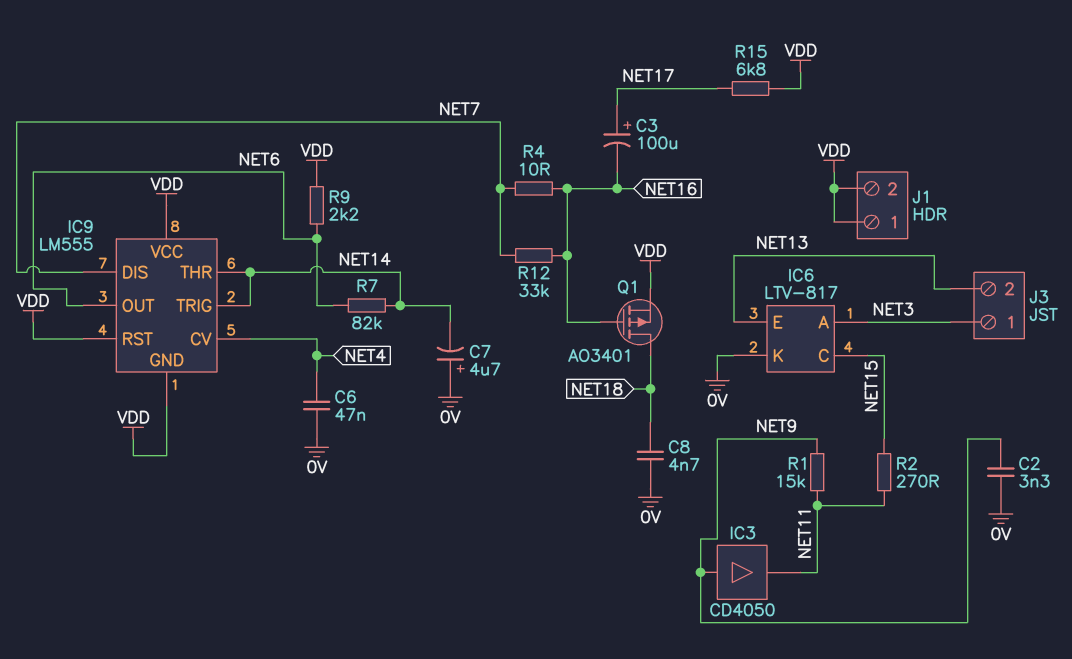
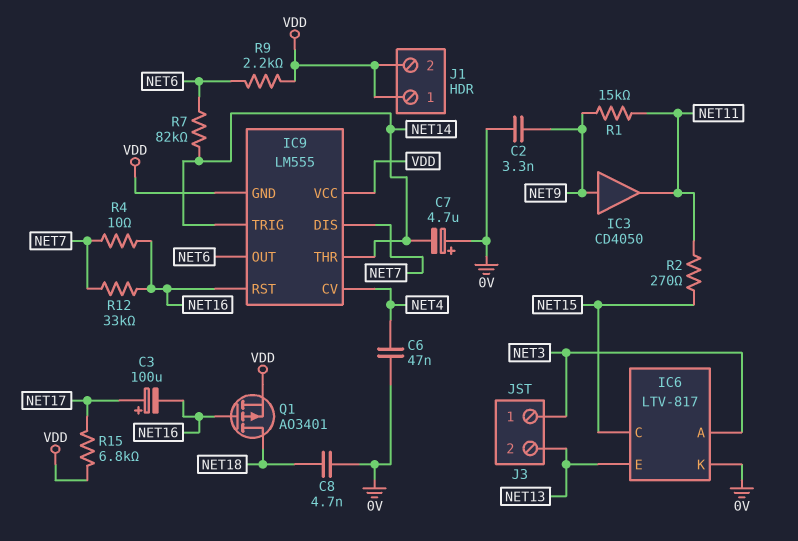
IC9 pin RST: VDD -> NET16

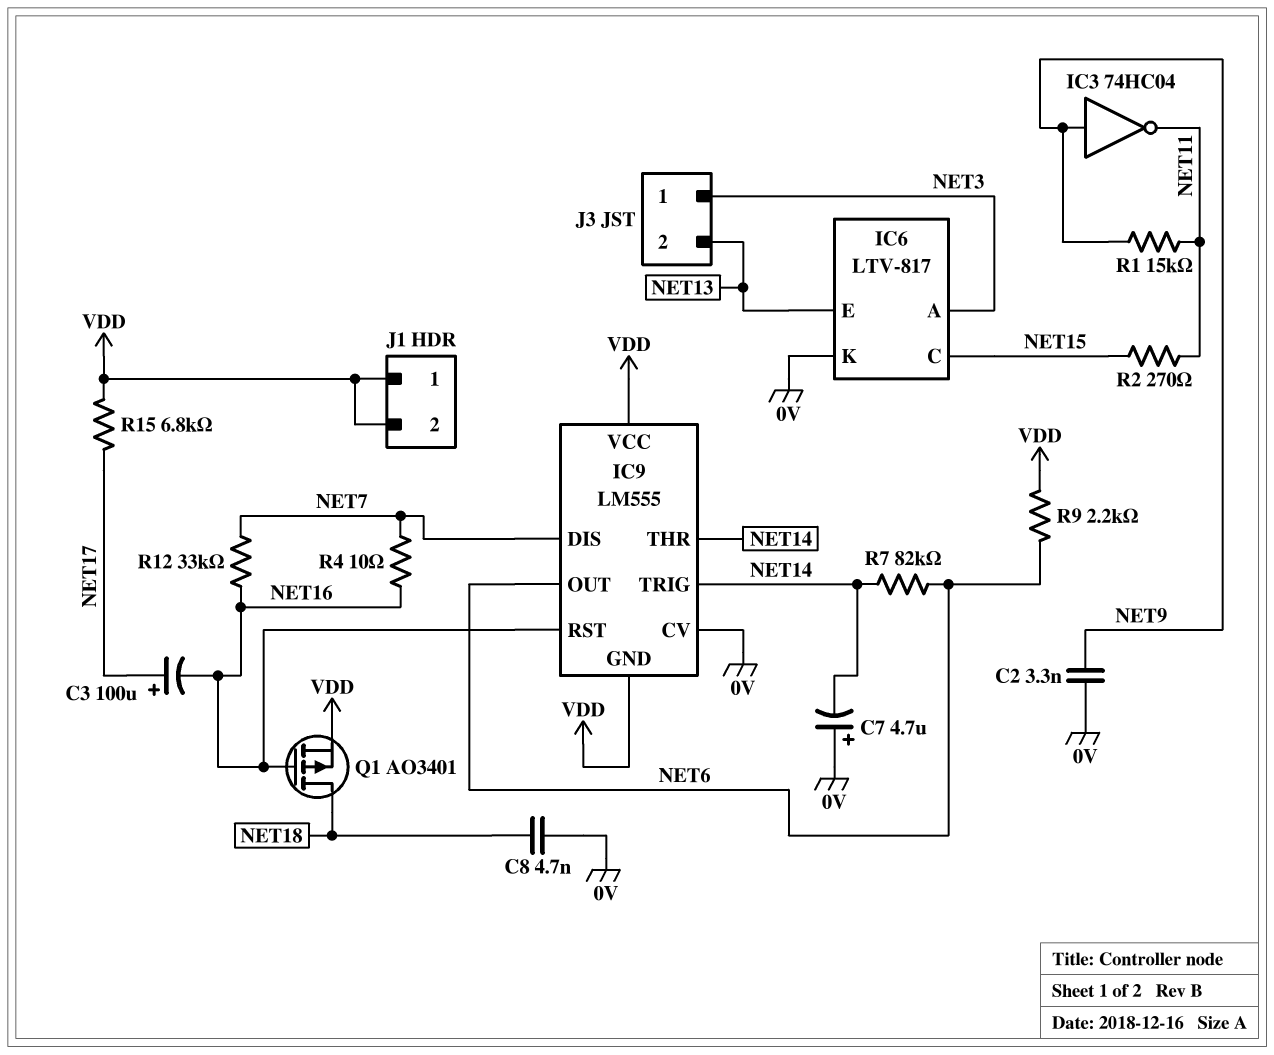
C6: 47nF (0V, NET4) -> none
IC3: buffer CD4050 (in NET9, out NET11) -> NOT 74HC04 (in NET9, out NET11)
IC9 pin CV: NET4 -> 0V

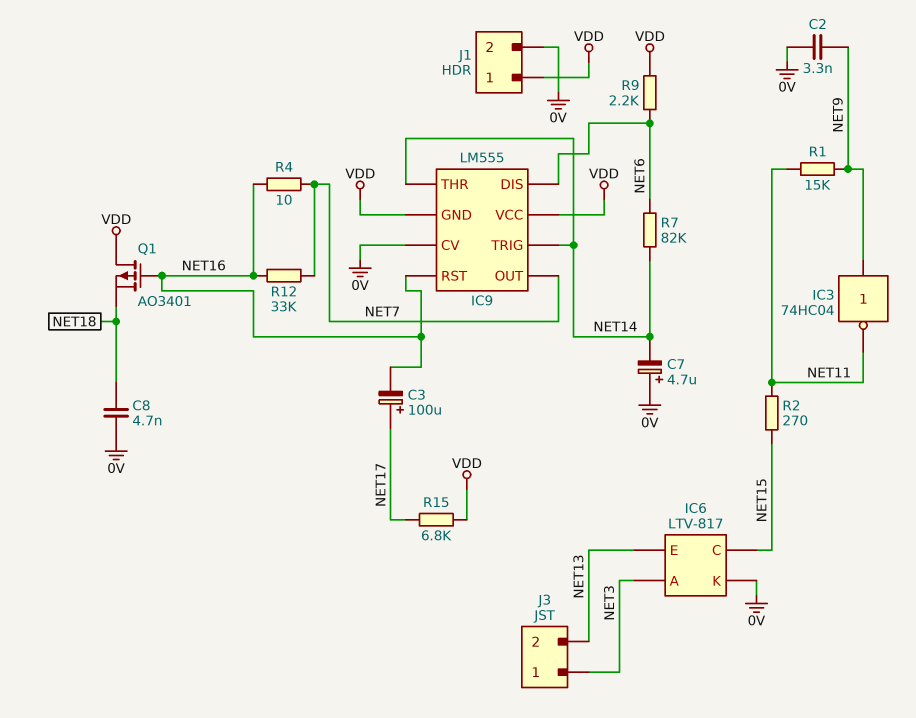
IC9 pin DIS: NET7 -> NET6
IC9 pin OUT: NET6 -> NET7
J1 pin 2: VDD -> 0V
Q1: PMOS AO3401 (G NET16, D NET18, S VDD) -> PMOS AO3401 (G NET16, D VDD, S NET18)

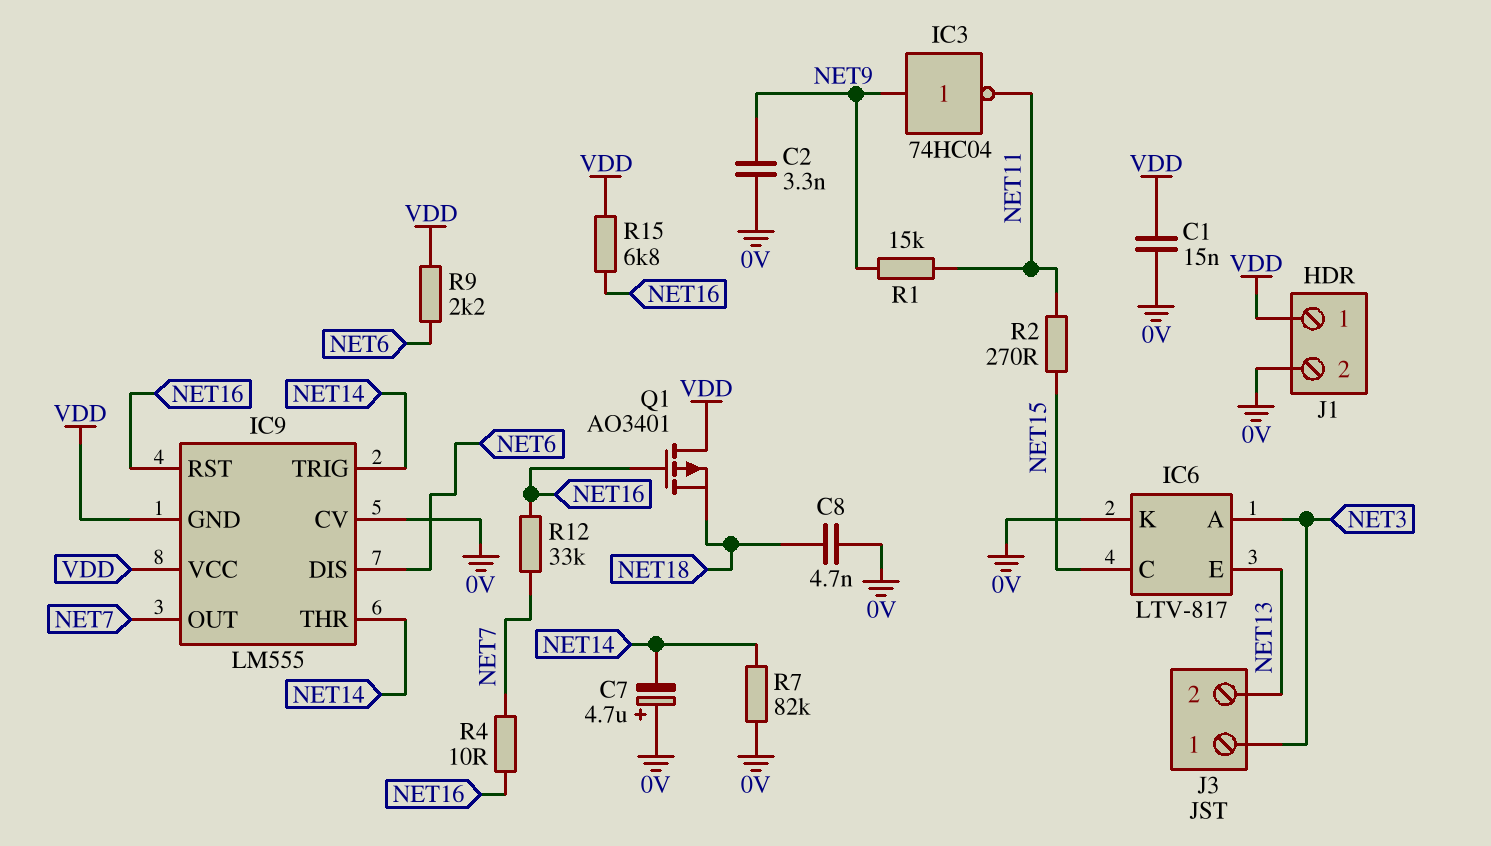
C1: none -> 15nF (0V, VDD)
C3: 100uF (plus NET17, minus NET16) -> none
R7: 82k (NET6, NET14) -> 82k (0V, NET14)
R15: 6.8k (NET17, VDD) -> 6.8k (NET16, VDD)

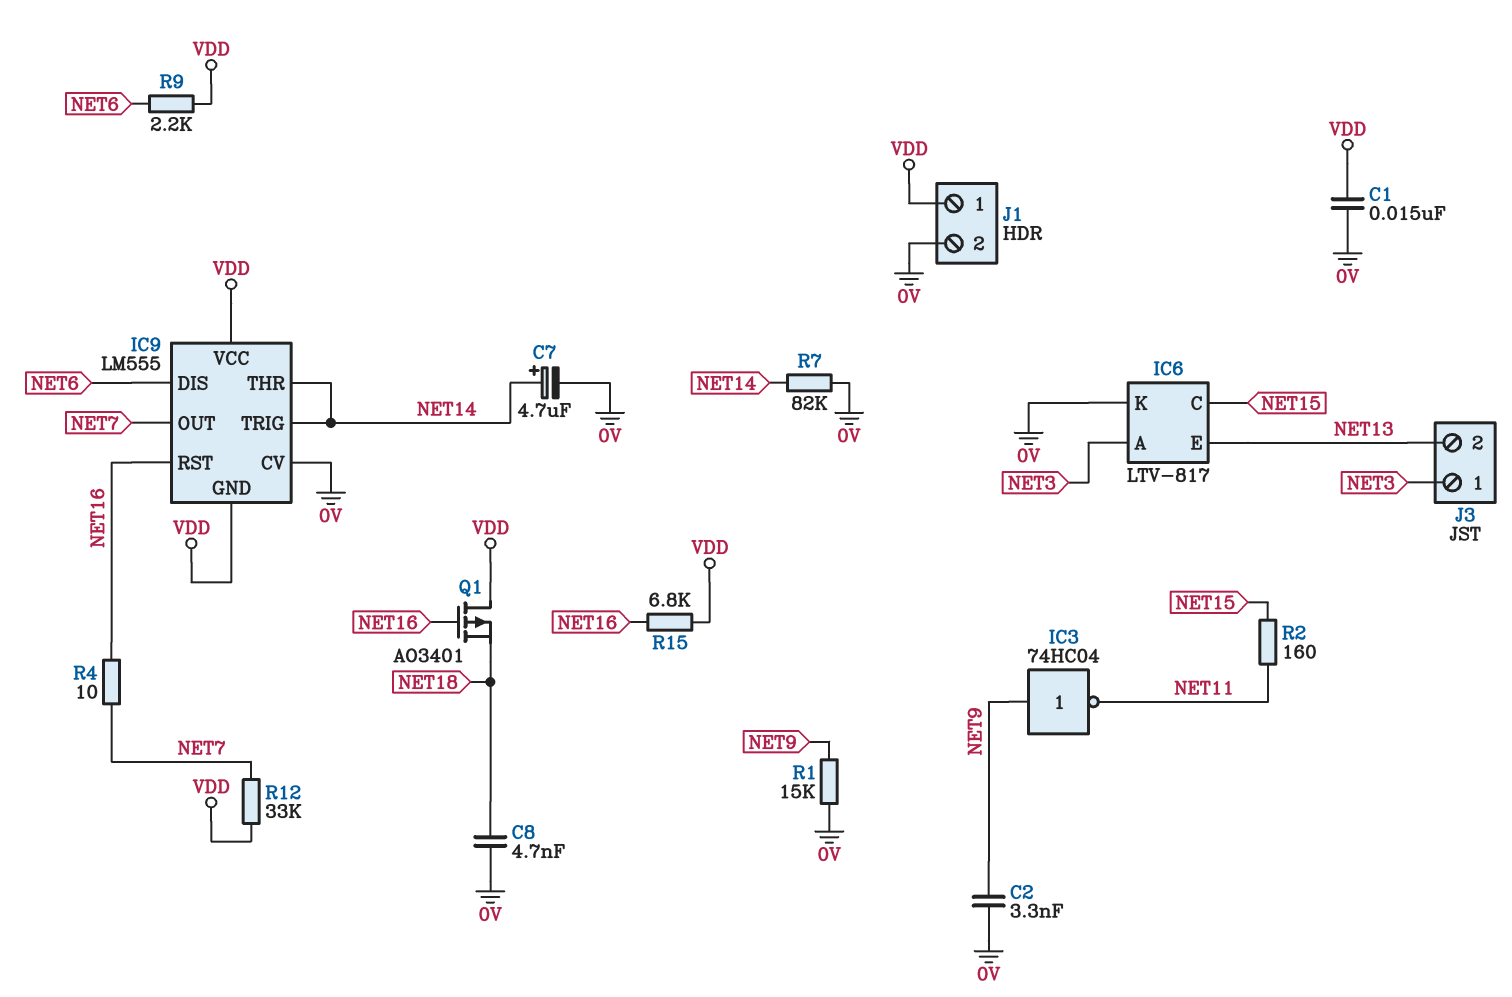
C7: 4.7uF (plus 0V, minus NET14) -> 4.7uF (plus NET14, minus 0V)
R1: 15k (NET9, NET11) -> 15k (0V, NET9)
R2: 270 (NET11, NET15) -> 160 (NET11, NET15)
R12: 33k (NET7, NET16) -> 33k (NET7, VDD)

